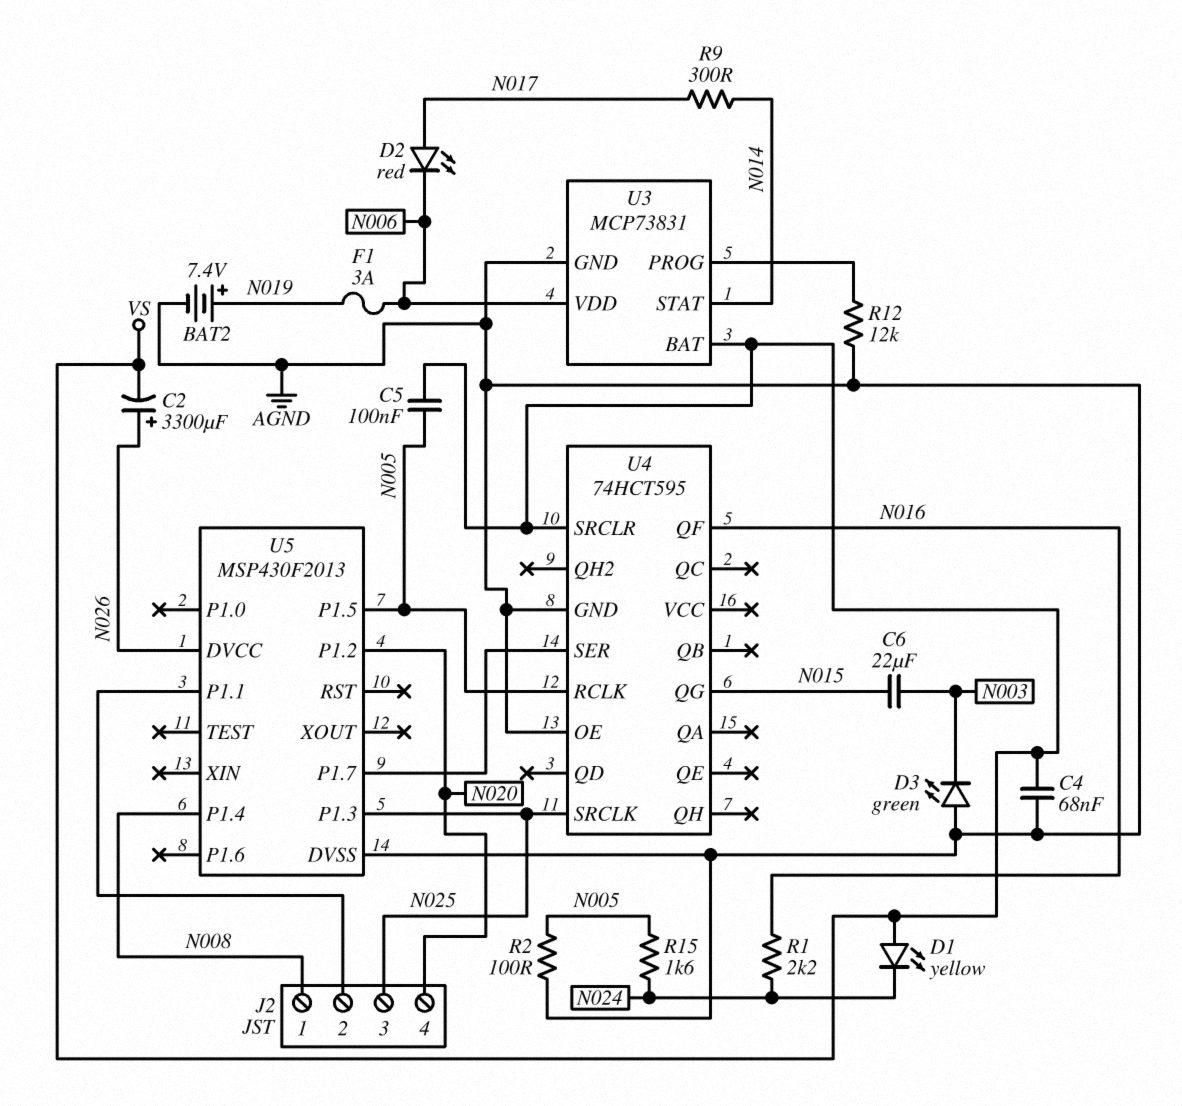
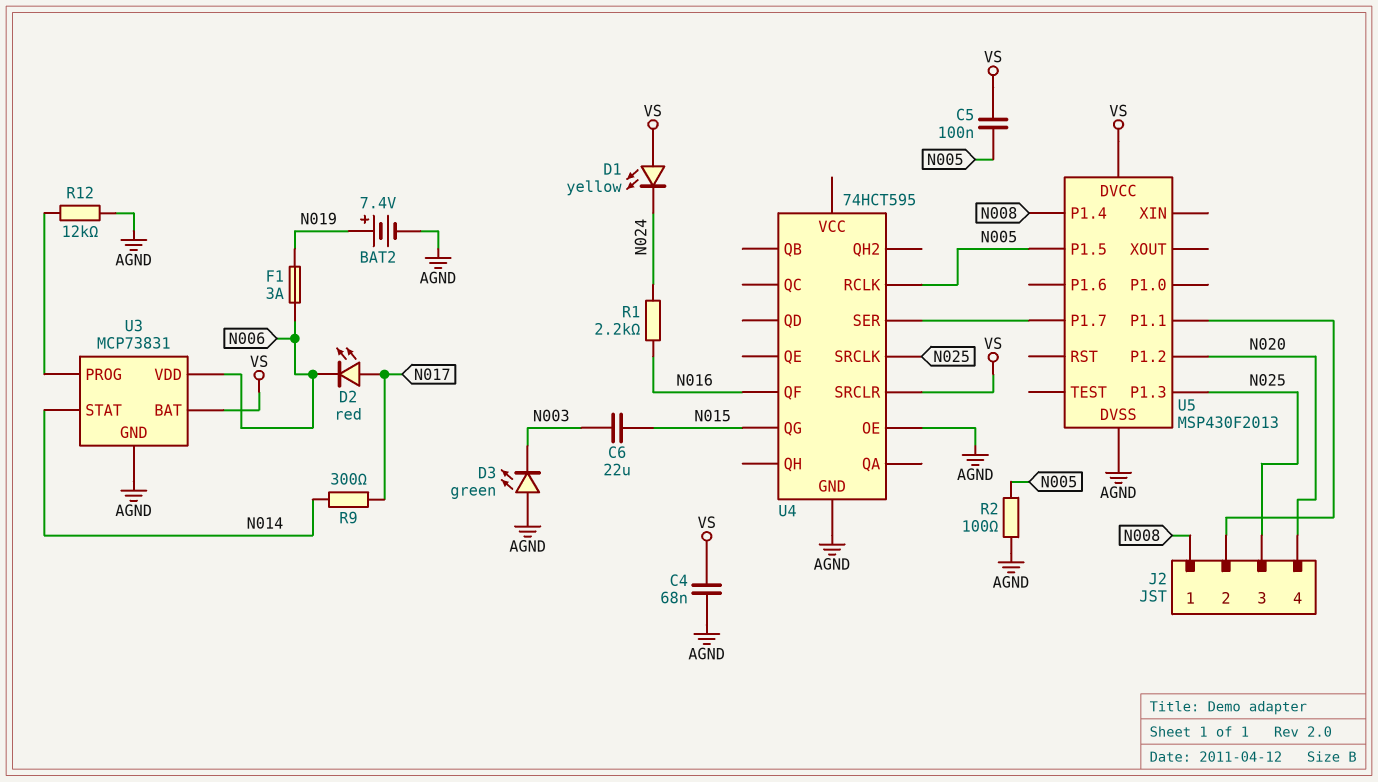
C2: 3300uF (plus N026, minus VS) -> none
R15: 1.6k (N005, N024) -> none
U5 pin DVCC: N026 -> VS

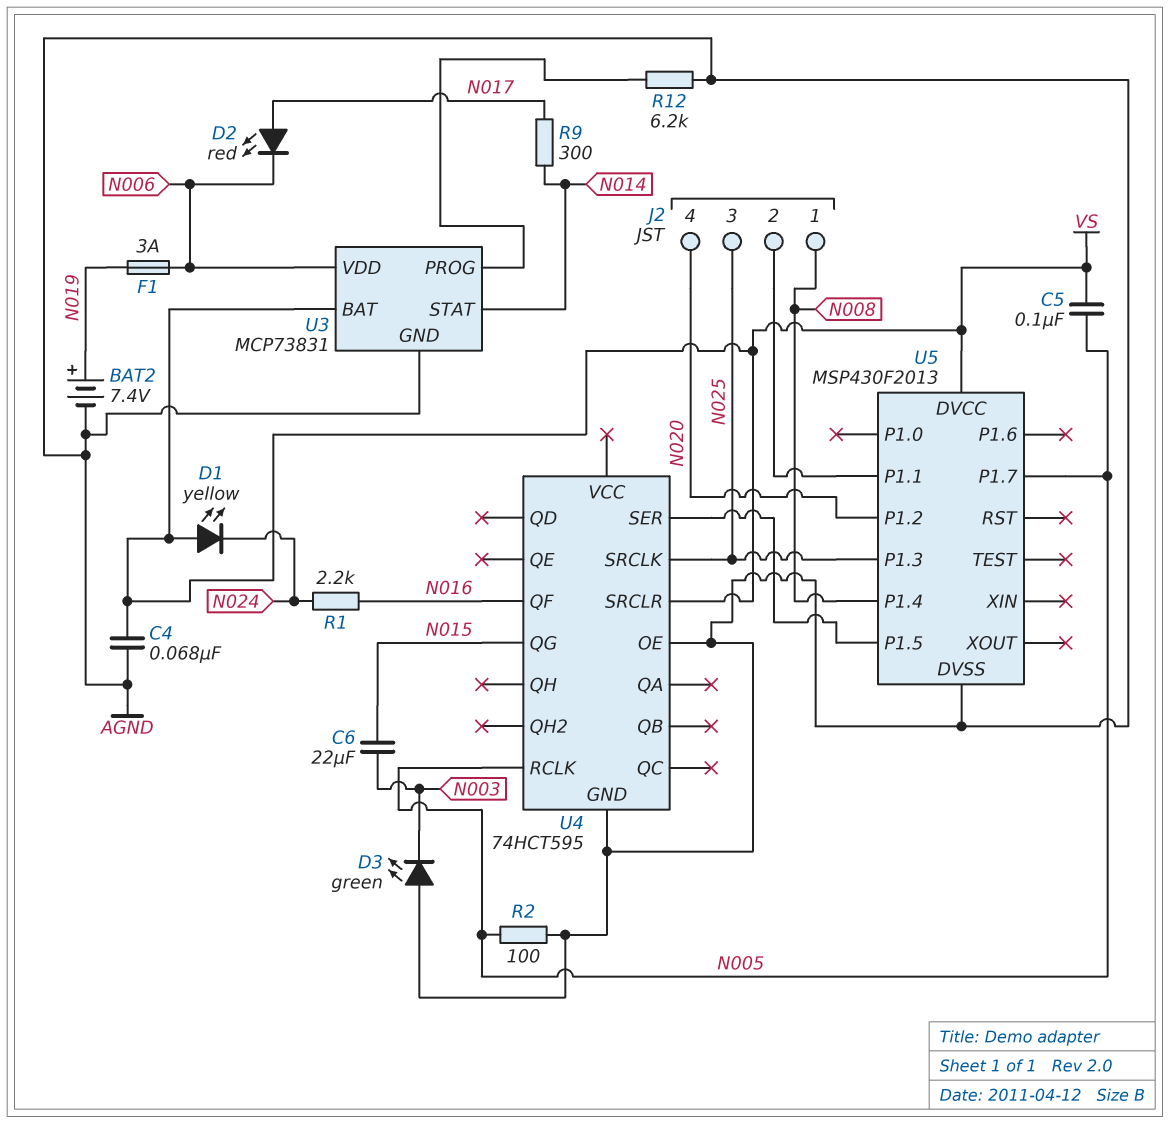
R12: 12k (AGND, U3/PROG) -> 6.2k (AGND, U3/PROG)
U5 pin P1.5: N005 -> U4/SER
U5 pin P1.7: U4/SER -> N005

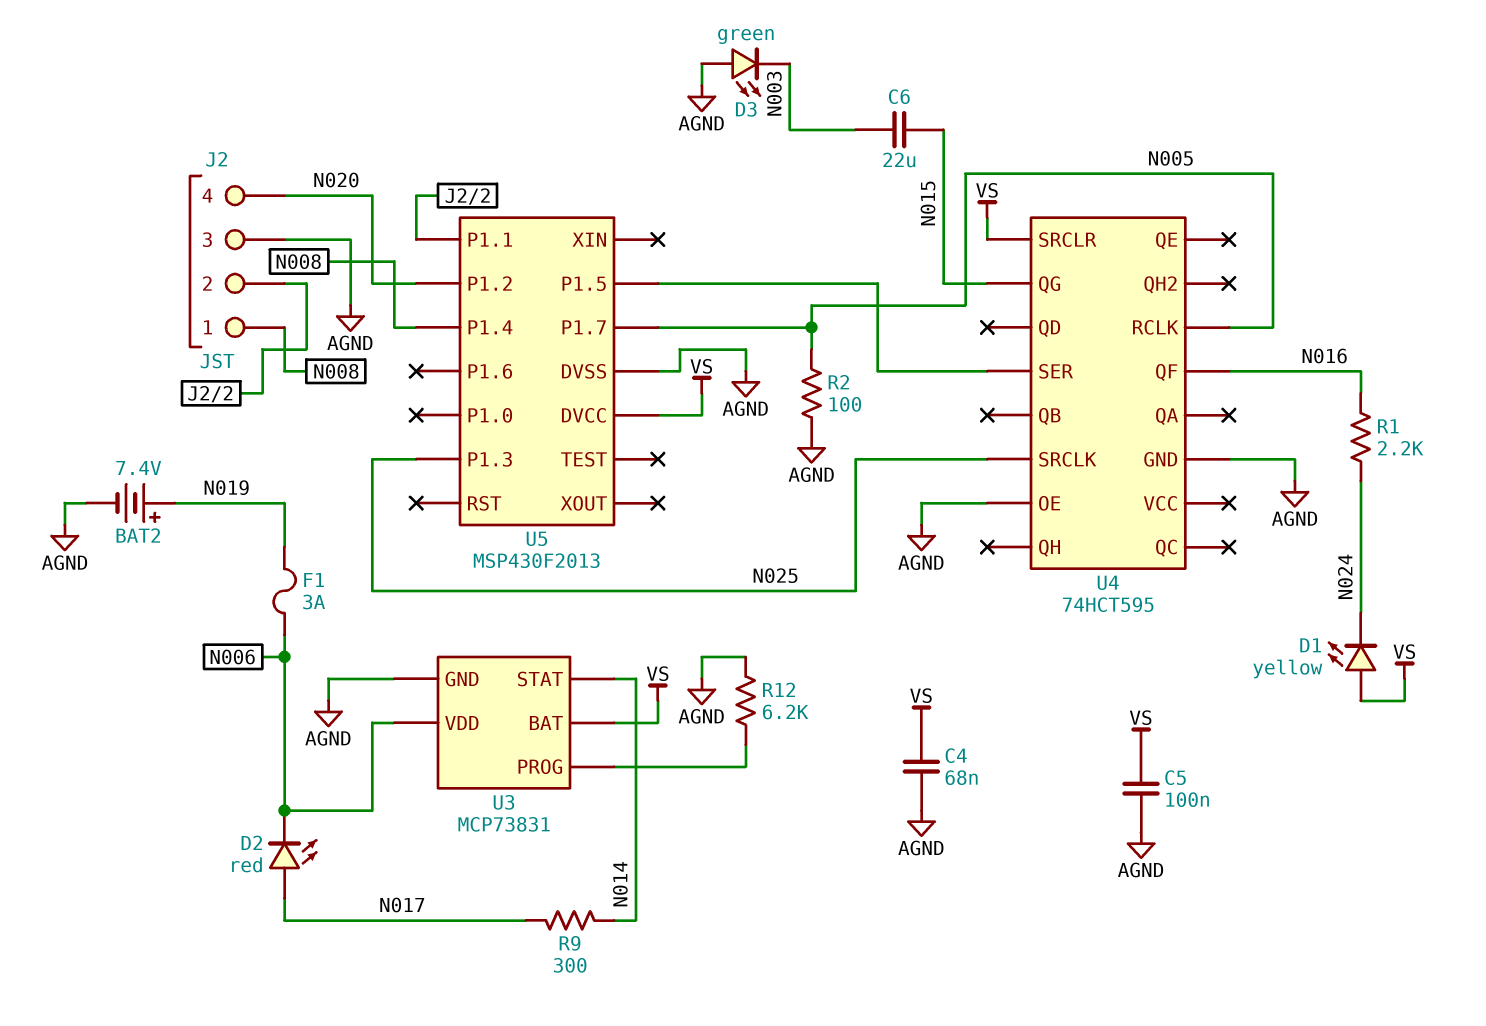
C5: 100nF (N005, VS) -> 100nF (AGND, VS)
J2 pin 3: N025 -> AGND

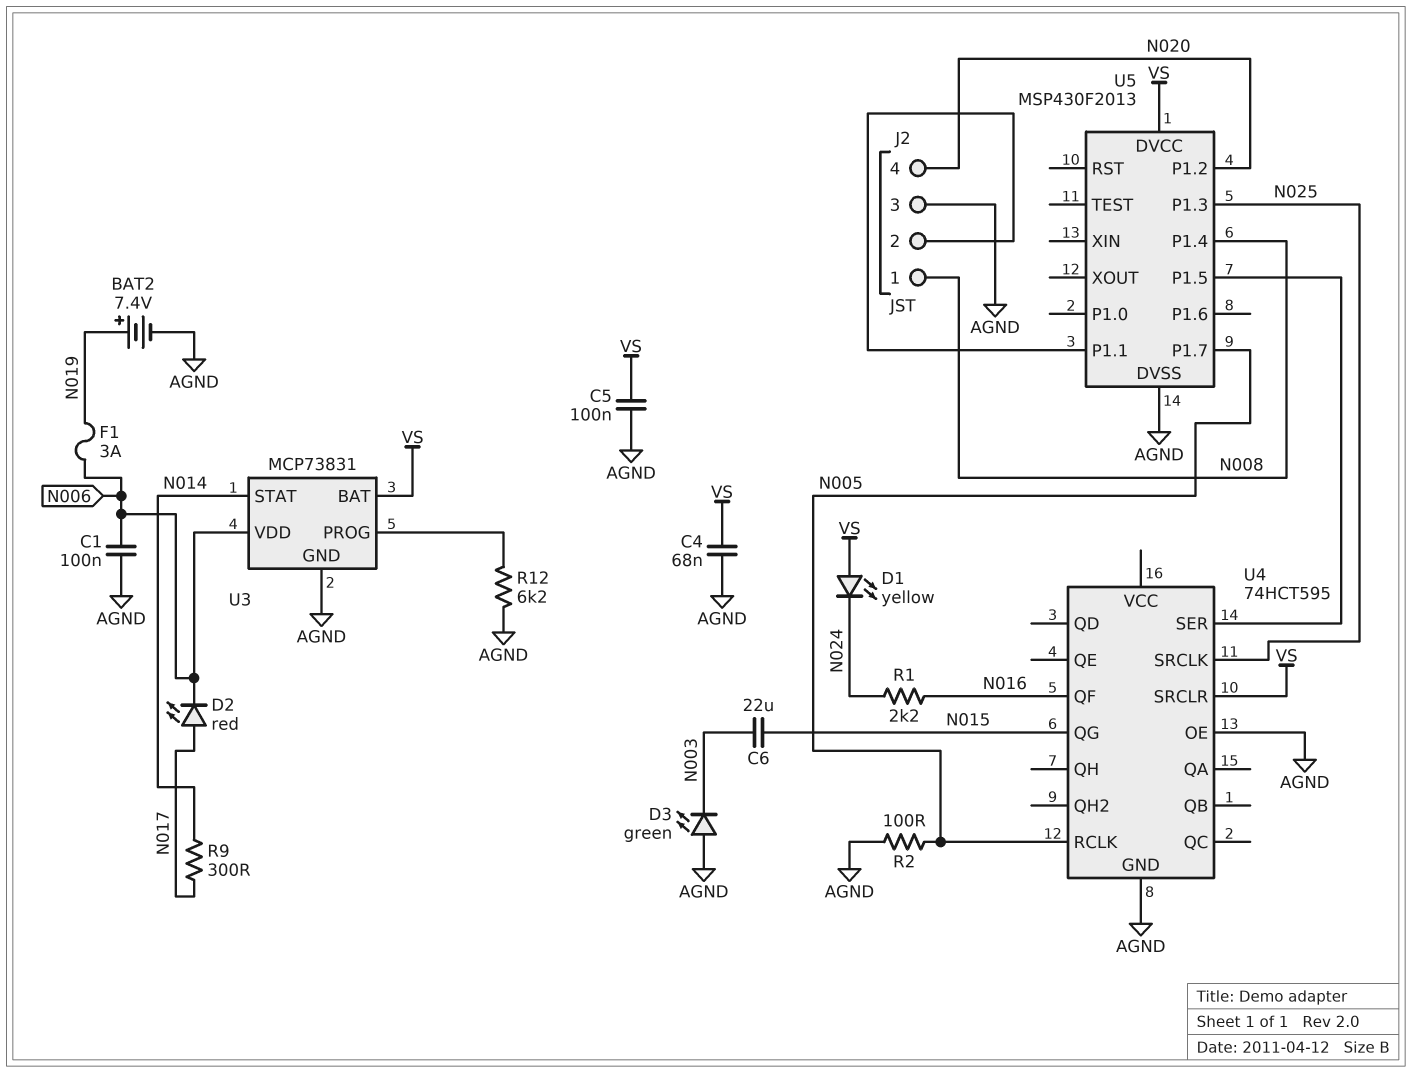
C1: none -> 100nF (AGND, N006)

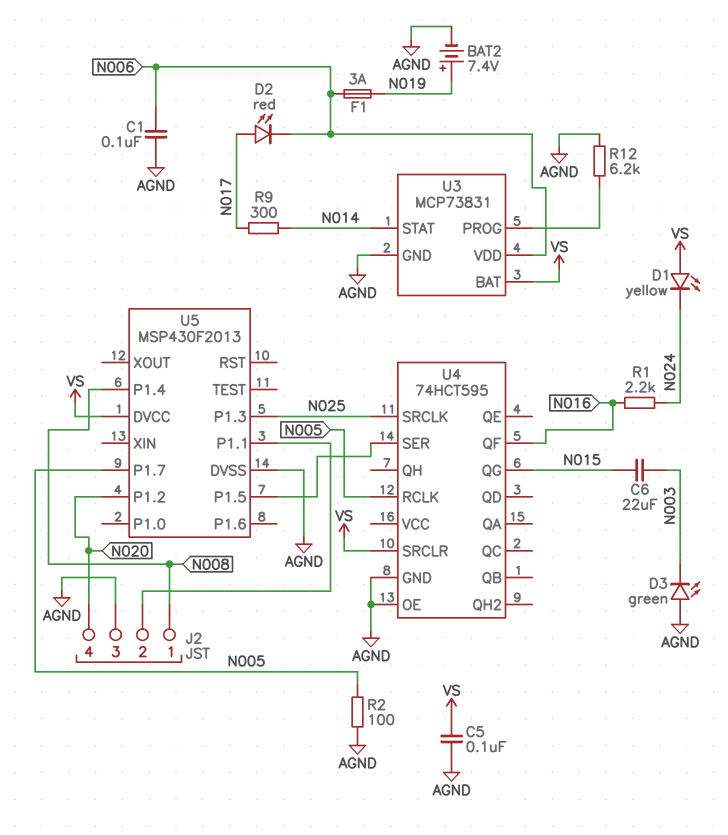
C4: 68nF (AGND, VS) -> none

